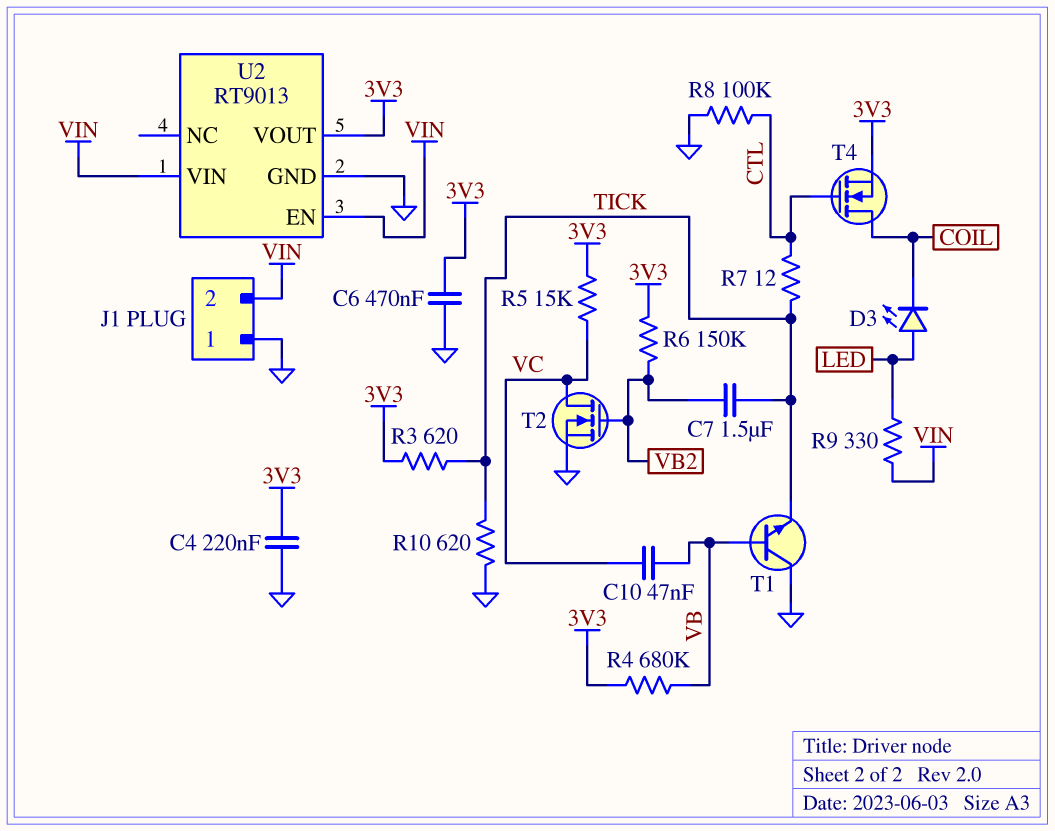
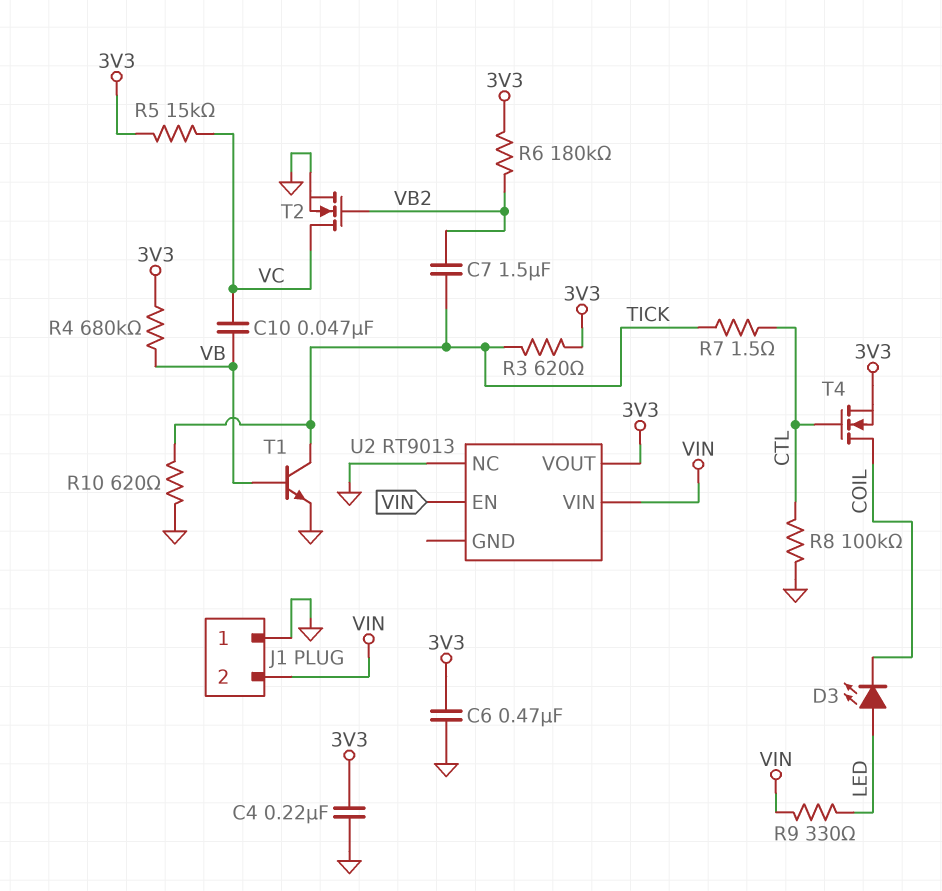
R6: 150k (3V3, VB2) -> 180k (3V3, VB2)
R7: 12 (CTL, TICK) -> 1.5 (CTL, TICK)
T1: NPN (B VB, C GND, E TICK) -> NPN (B VB, C TICK, E GND)
U2 pin GND: GND -> none
U2 pin NC: none -> GND

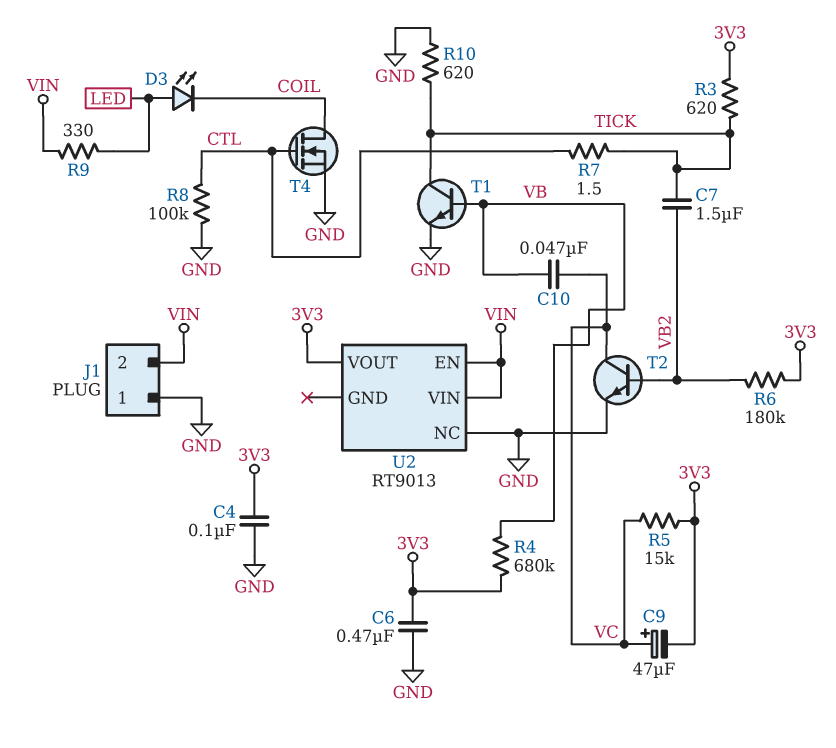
C4: 220nF (3V3, GND) -> 100nF (3V3, GND)
C9: none -> 47uF (plus VC, minus 3V3)
T2: NMOS (G VB2, D VC, S GND) -> NPN (B VB2, C VC, E GND)
T4: NMOS (G CTL, D COIL, S 3V3) -> NMOS (G CTL, D COIL, S GND)

